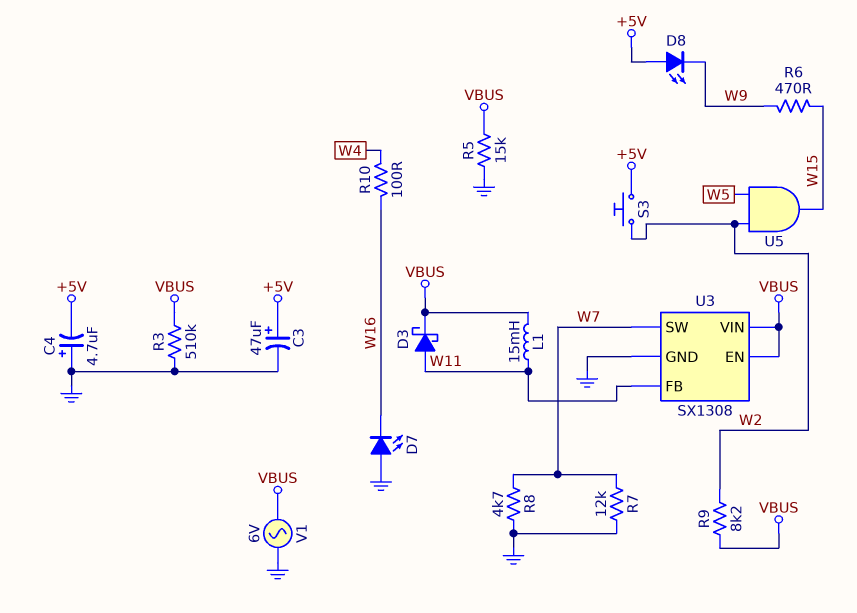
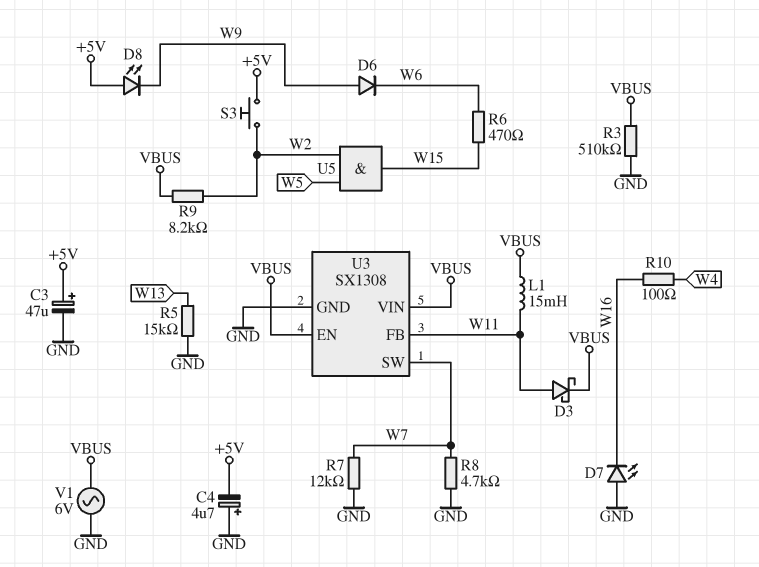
D6: none -> diode (A W9, K W6)
R5: 15k (GND, VBUS) -> 15k (GND, W13)
R6: 470 (W9, W15) -> 470 (W6, W15)

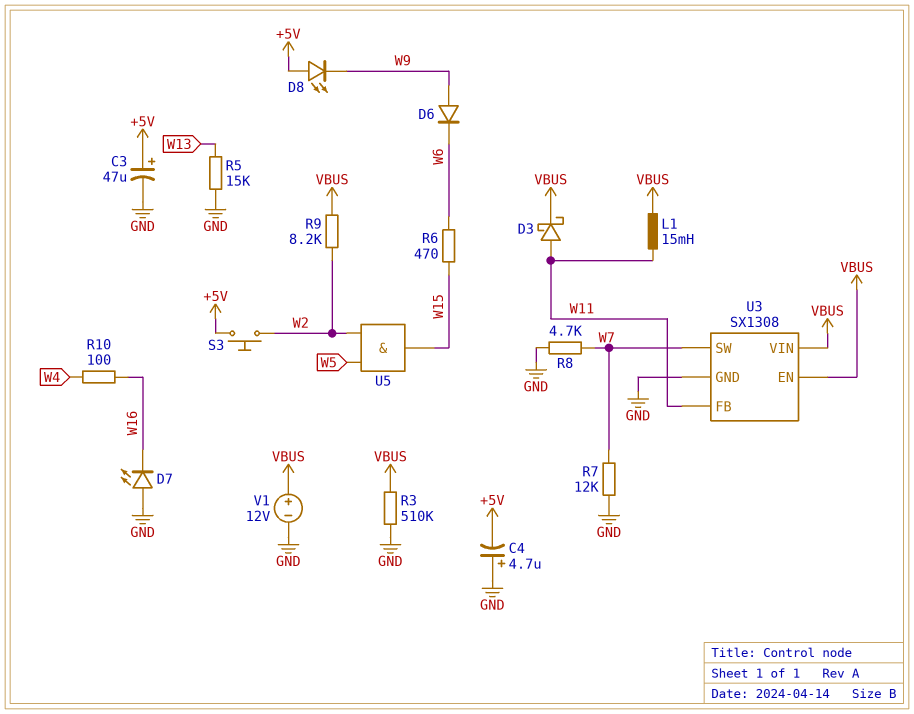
V1: AC 6V (GND, VBUS) -> 12V (plus VBUS, minus GND)

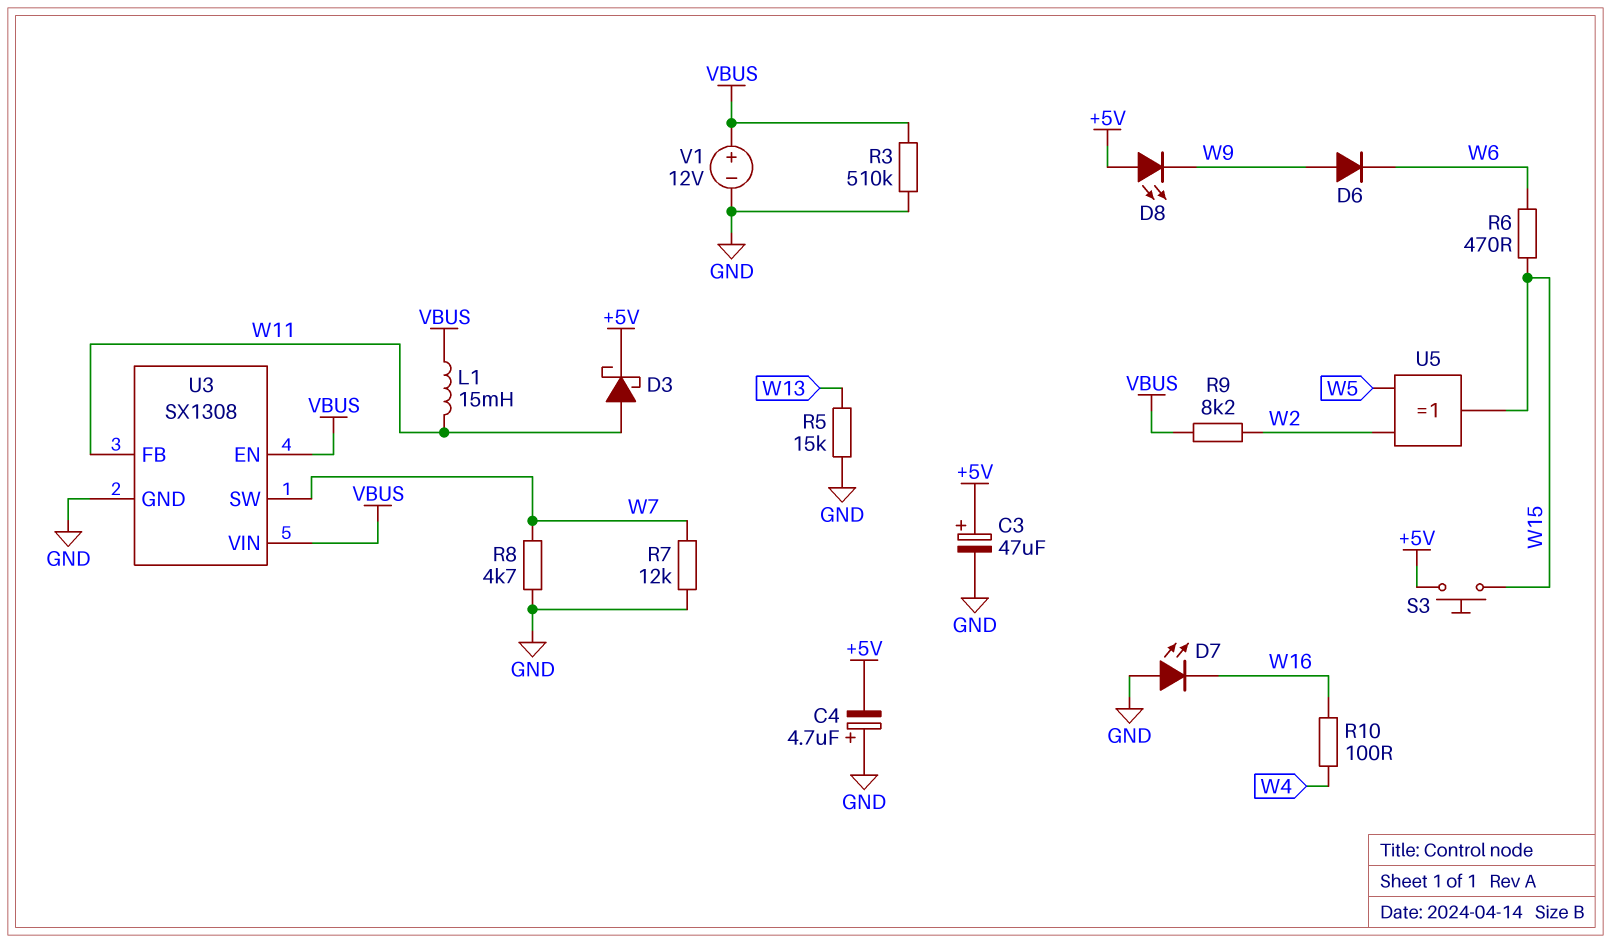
D3: schottky (A W11, K VBUS) -> schottky (A W11, K +5V)
S3: button (+5V, W2) -> button (+5V, W15)
U5: AND (in W2, in W5, out W15) -> XOR (in W2, in W5, out W15)

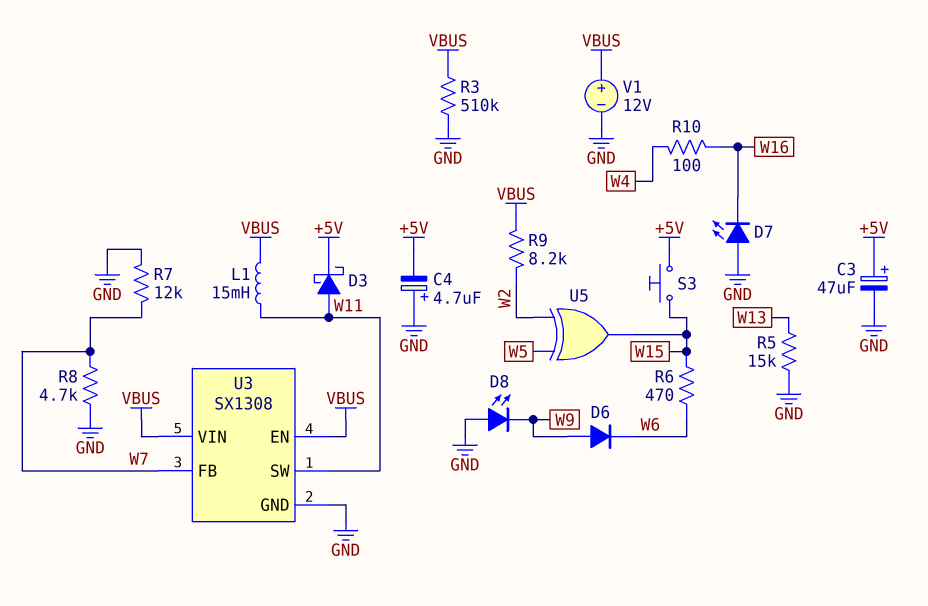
D8: LED (A +5V, K W9) -> LED (A GND, K W9)
U3 pin FB: W11 -> W7
U3 pin SW: W7 -> W11

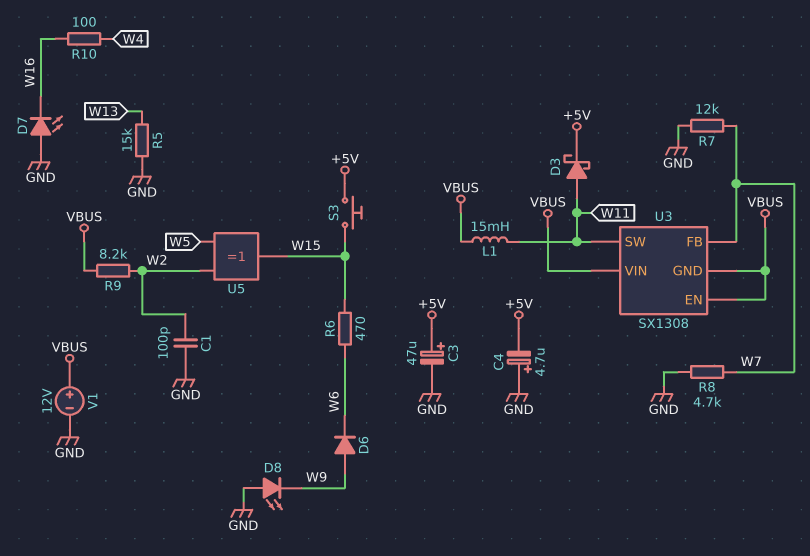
C1: none -> 100pF (GND, W2)
R3: 510k (GND, VBUS) -> none
U3 pin GND: GND -> VBUS

